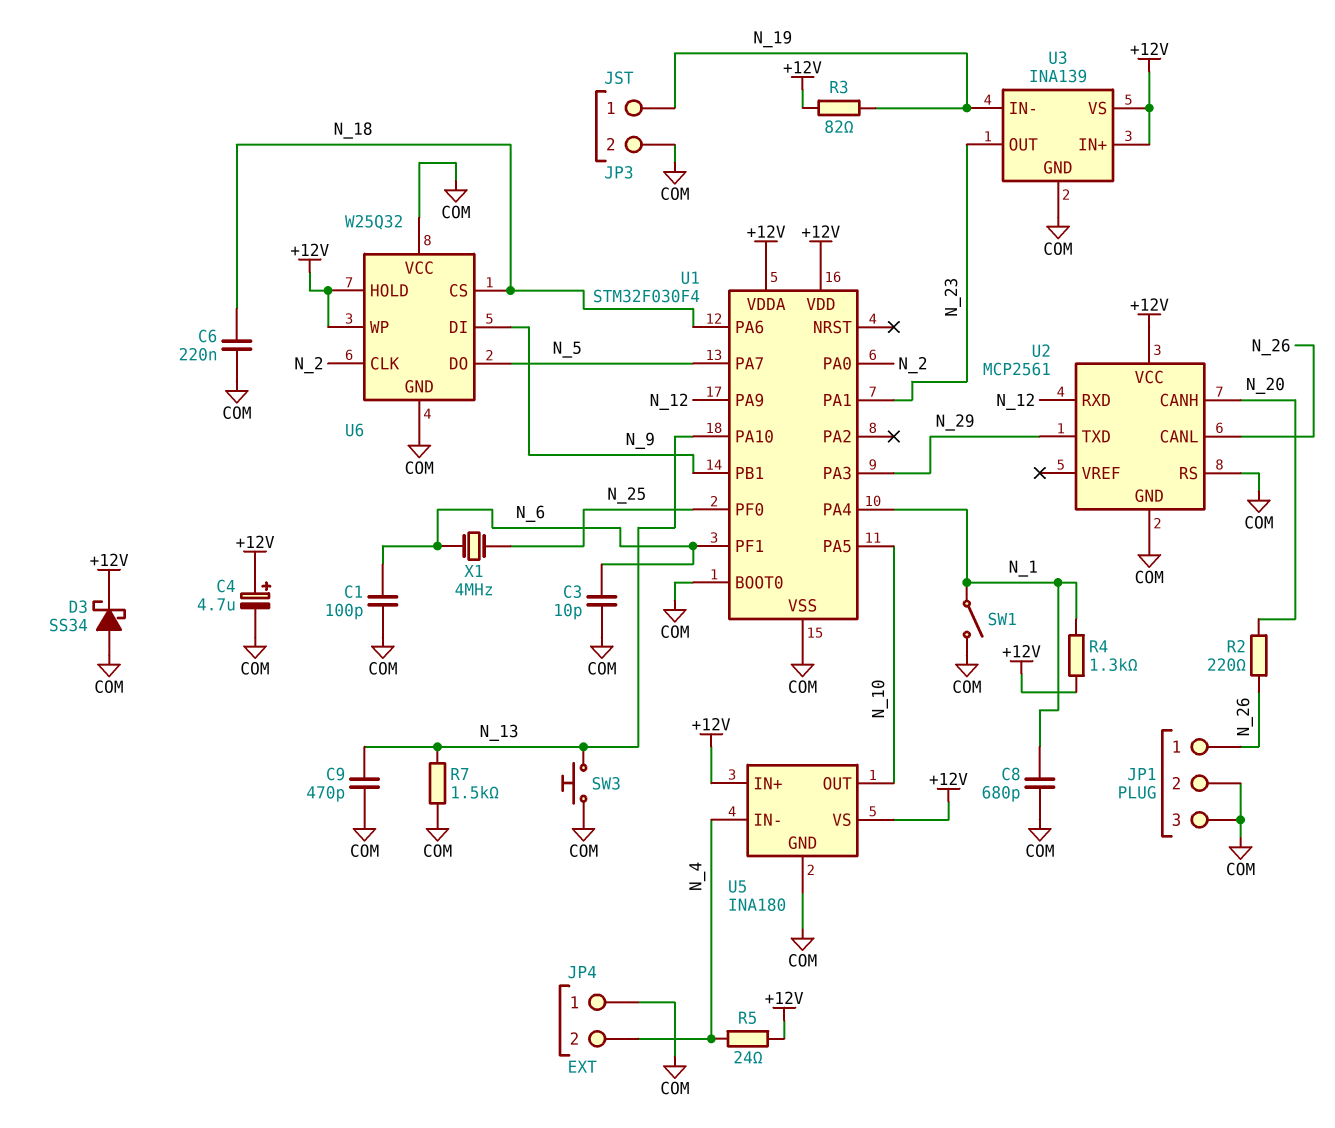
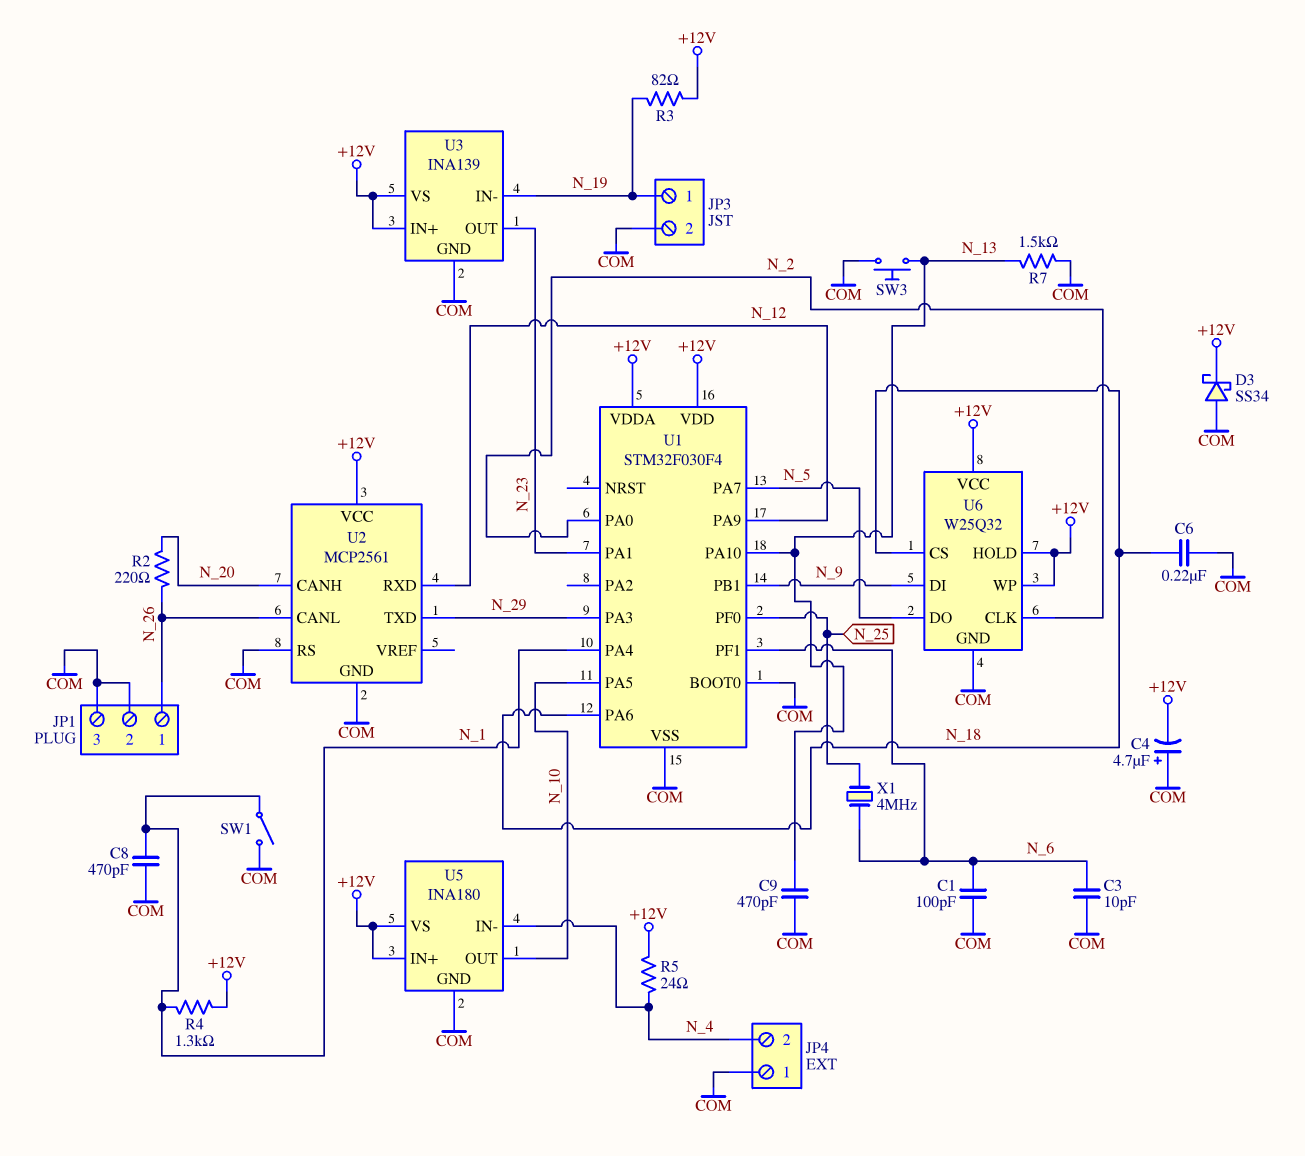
C4: 4.7uF (plus +12V, minus COM) -> 4.7uF (plus COM, minus +12V)
C8: 680pF (COM, N_1) -> 470pF (COM, N_1)
U6 pin VCC: COM -> +12V

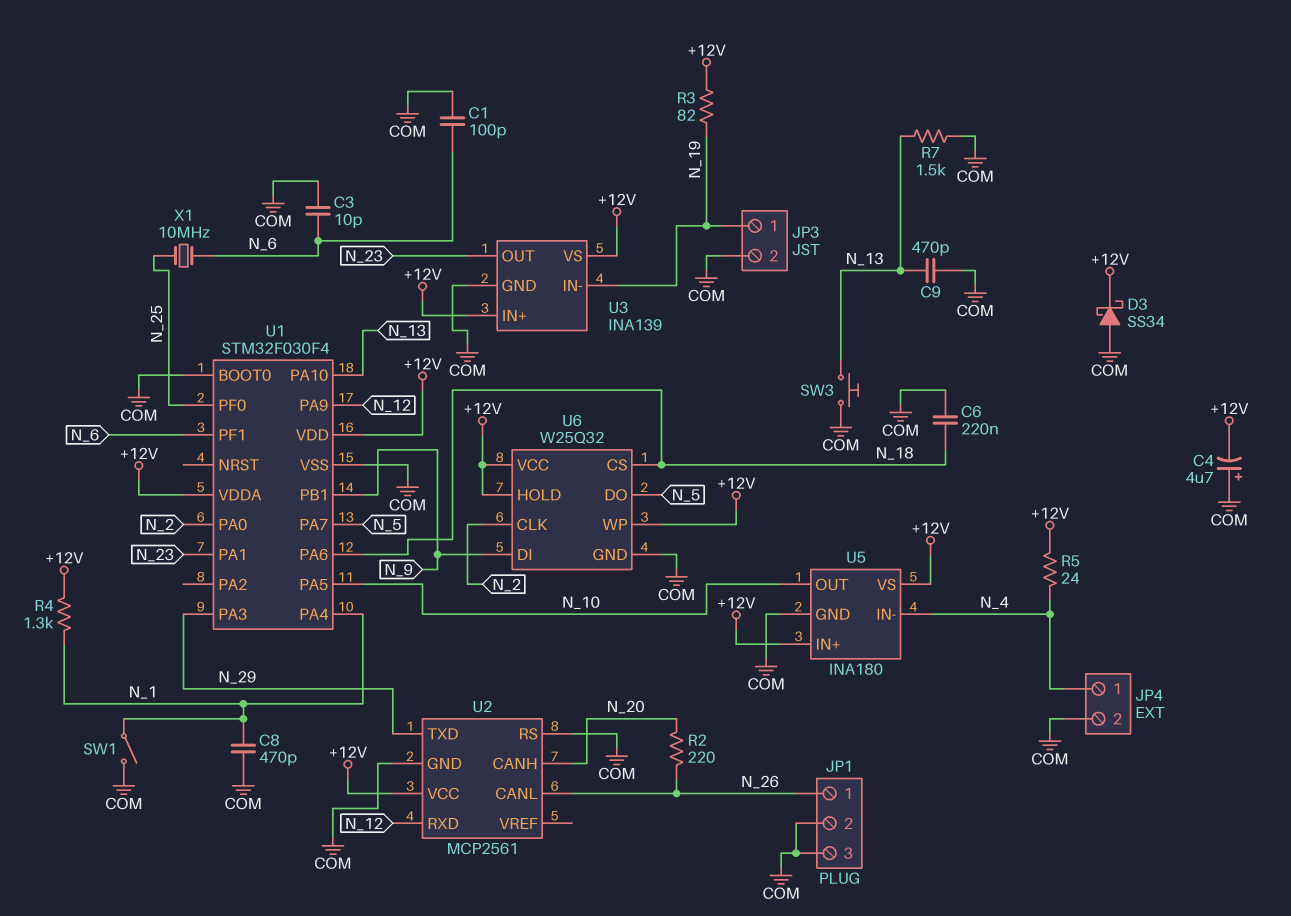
JP4 pin 1: COM -> N_4
JP4 pin 2: N_4 -> COM
X1: 4MHz (N_6, N_25) -> 10MHz (N_6, N_25)

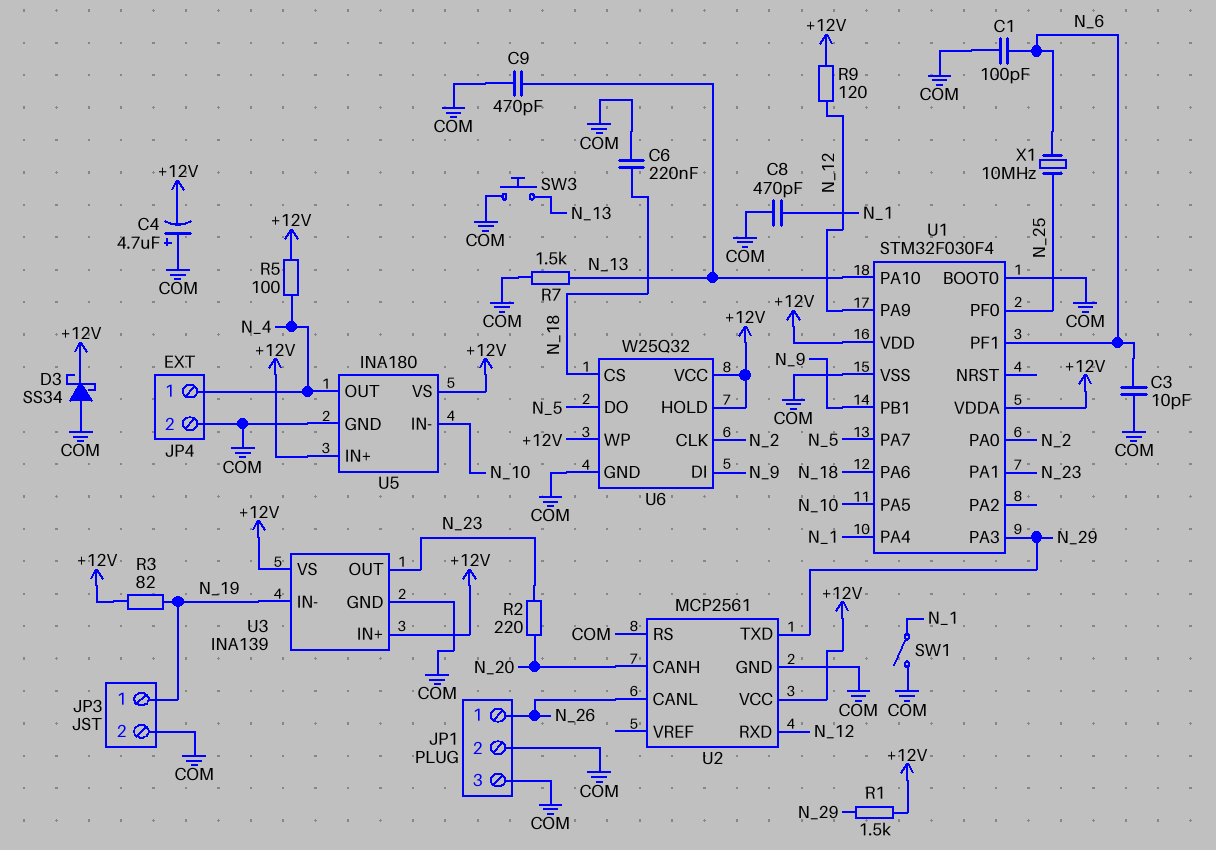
R1: none -> 1.5k (+12V, N_29)
R2: 220 (N_20, N_26) -> 220 (N_20, N_23)
R4: 1.3k (+12V, N_1) -> none
R5: 24 (+12V, N_4) -> 100 (+12V, N_4)
R9: none -> 120 (+12V, N_12)
U5 pin IN-: N_4 -> N_10
U5 pin OUT: N_10 -> N_4

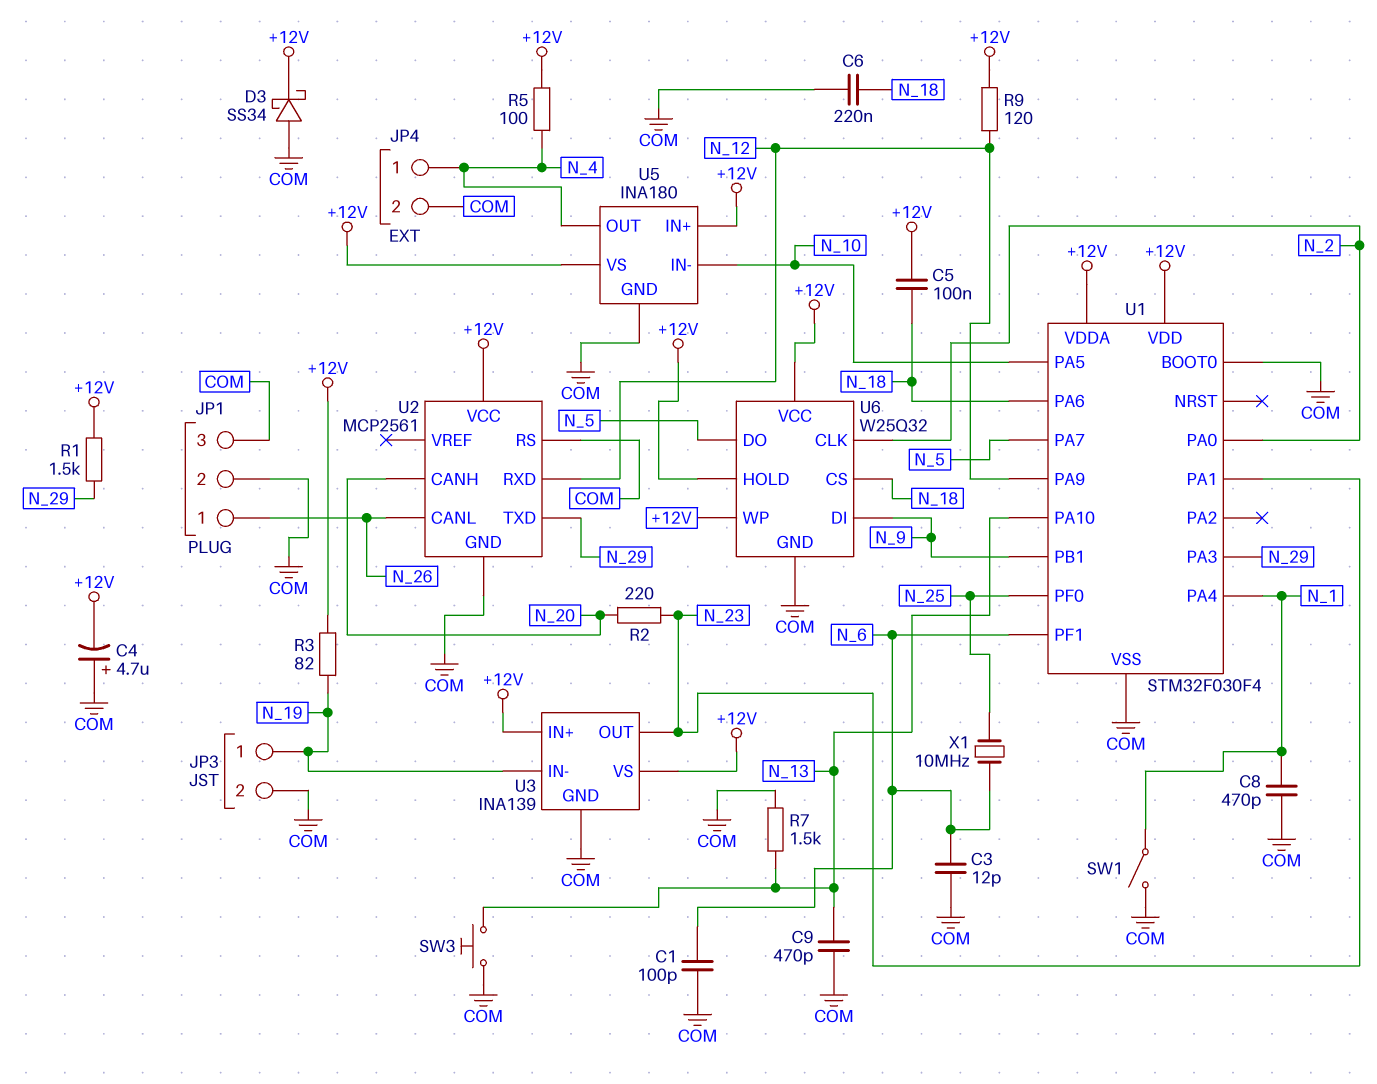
C3: 10pF (COM, N_6) -> 12pF (COM, N_6)
C5: none -> 100nF (+12V, N_18)

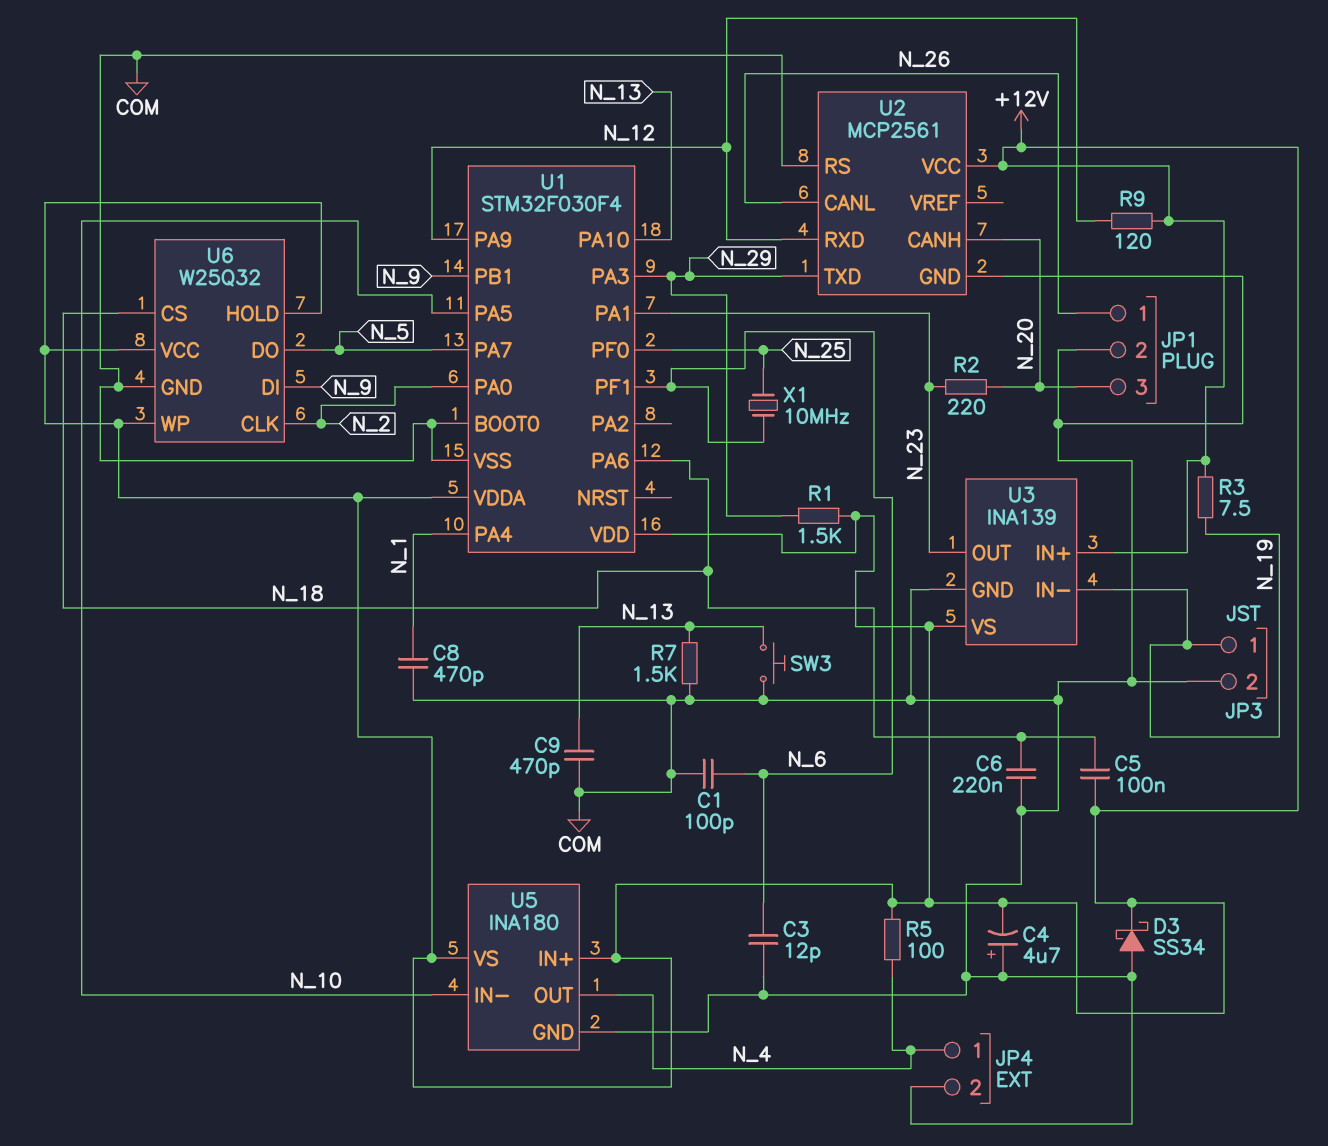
JP1 pin 3: COM -> N_20
R3: 82 (+12V, N_19) -> 7.5 (+12V, N_19)
SW1: switch (COM, N_1) -> none

